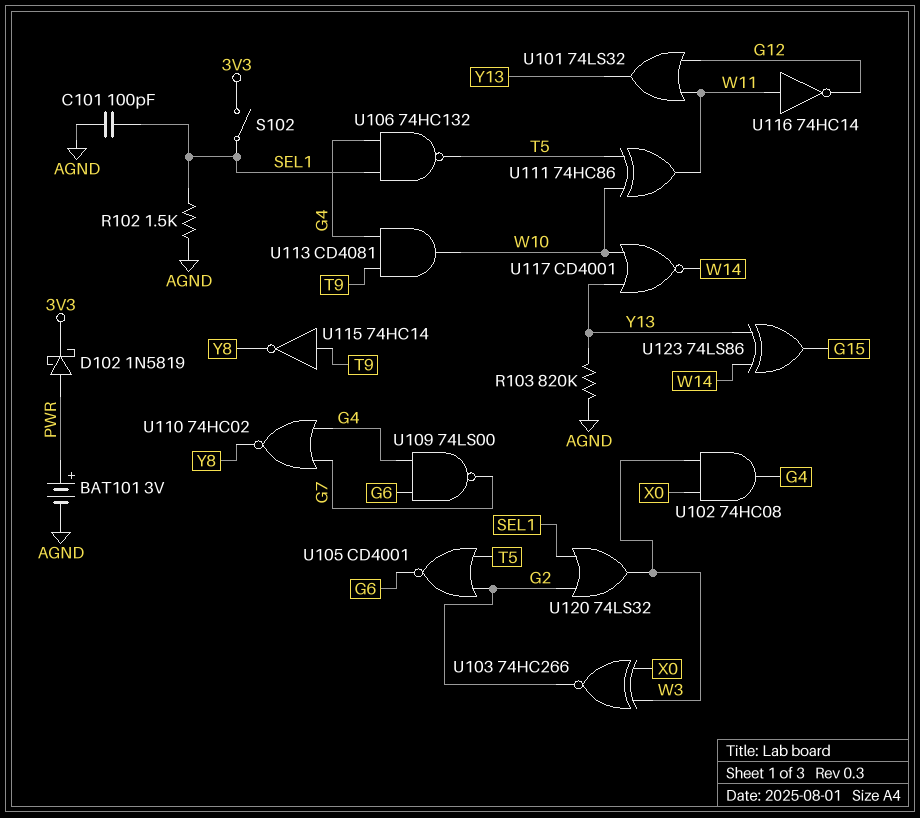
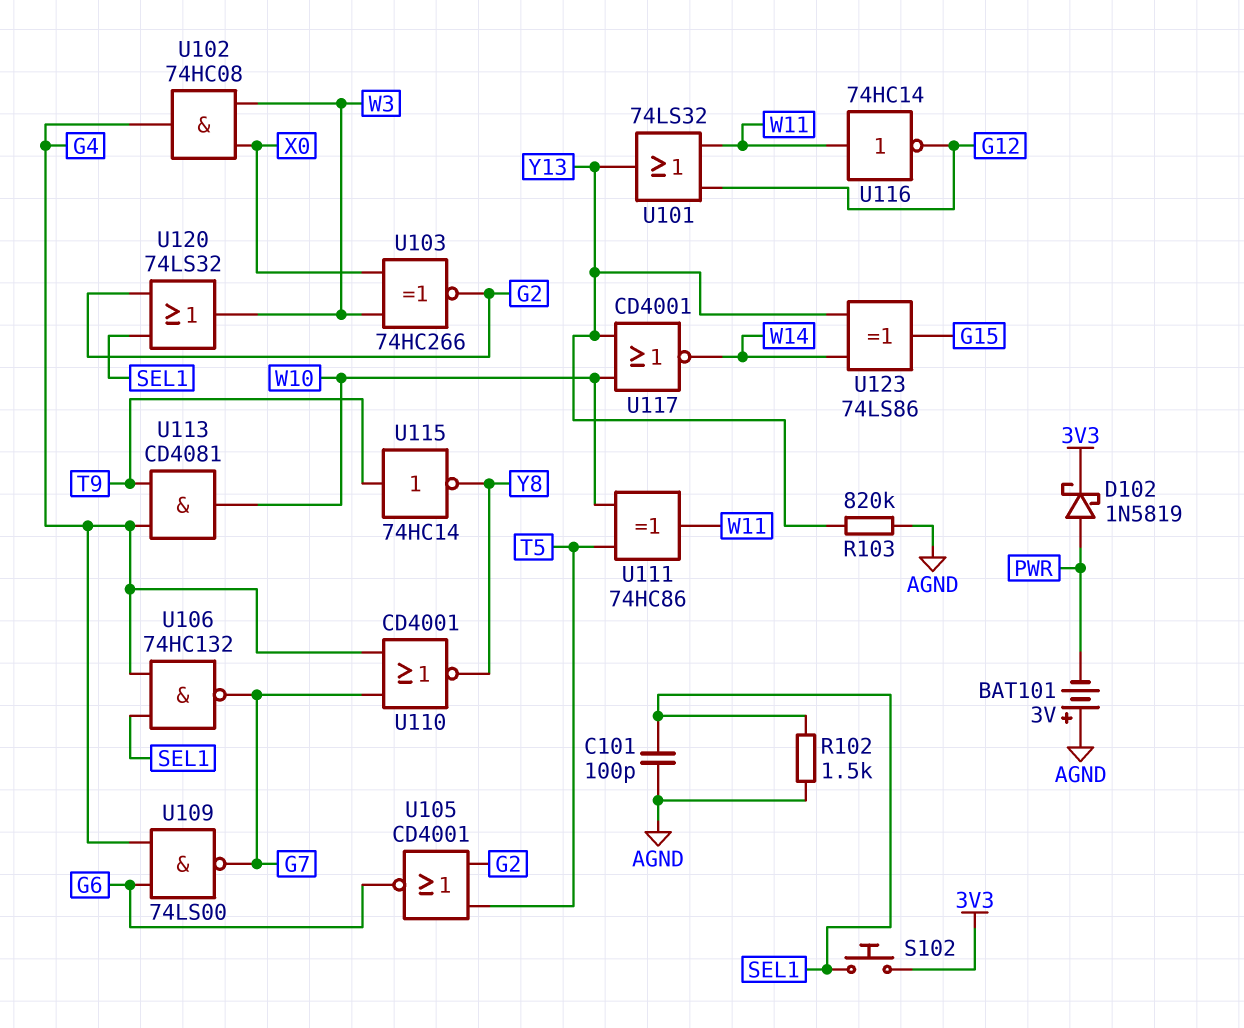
BAT101: 3V (plus PWR, minus AGND) -> 3V (plus AGND, minus PWR)
S102: switch (3V3, SEL1) -> button (3V3, SEL1)
U106: NAND 74HC132 (in G4, in SEL1, out T5) -> NAND 74HC132 (in G4, in SEL1, out G7)
U110: NOR 74HC02 (in G4, in G7, out Y8) -> NOR CD4001 (in G4, in G7, out Y8)

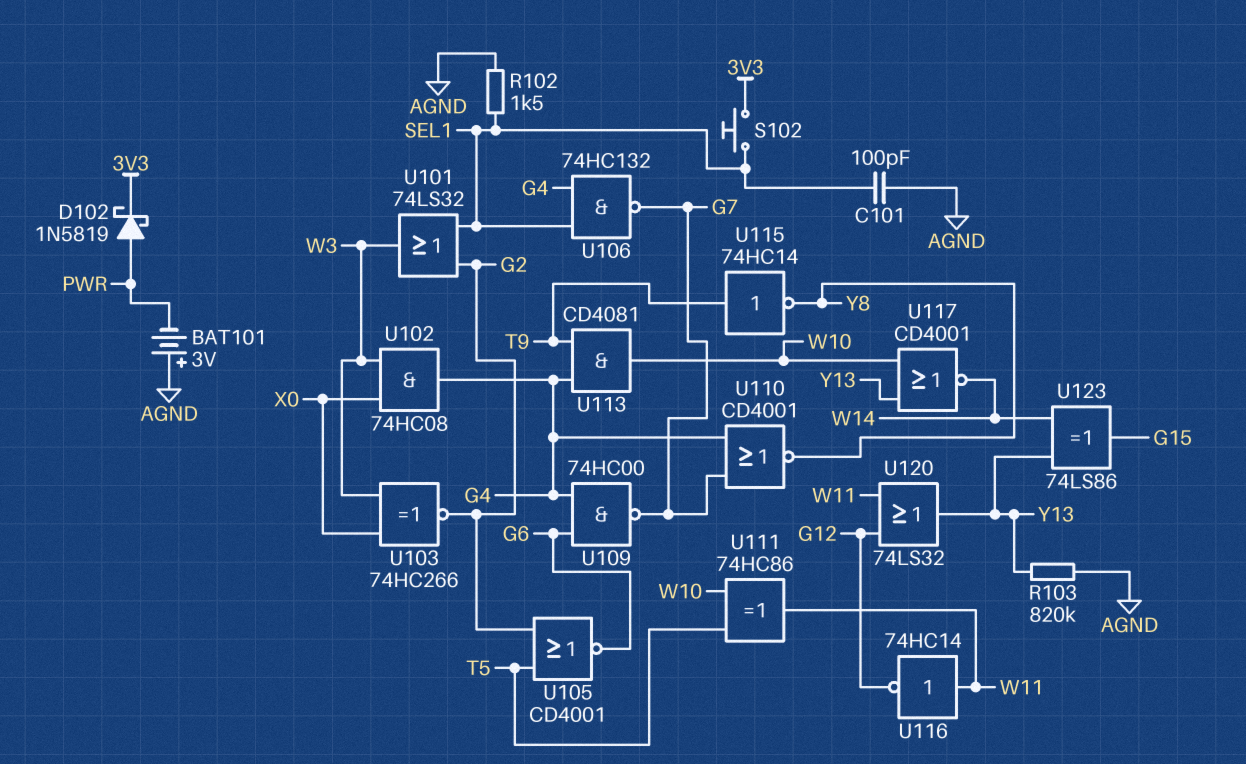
U101: OR 74LS32 (in G12, in W11, out Y13) -> OR 74LS32 (in G2, in SEL1, out W3)
U109: NAND 74LS00 (in G4, in G6, out G7) -> NAND 74HC00 (in G4, in G6, out G7)
U120: OR 74LS32 (in G2, in SEL1, out W3) -> OR 74LS32 (in G12, in W11, out Y13)

